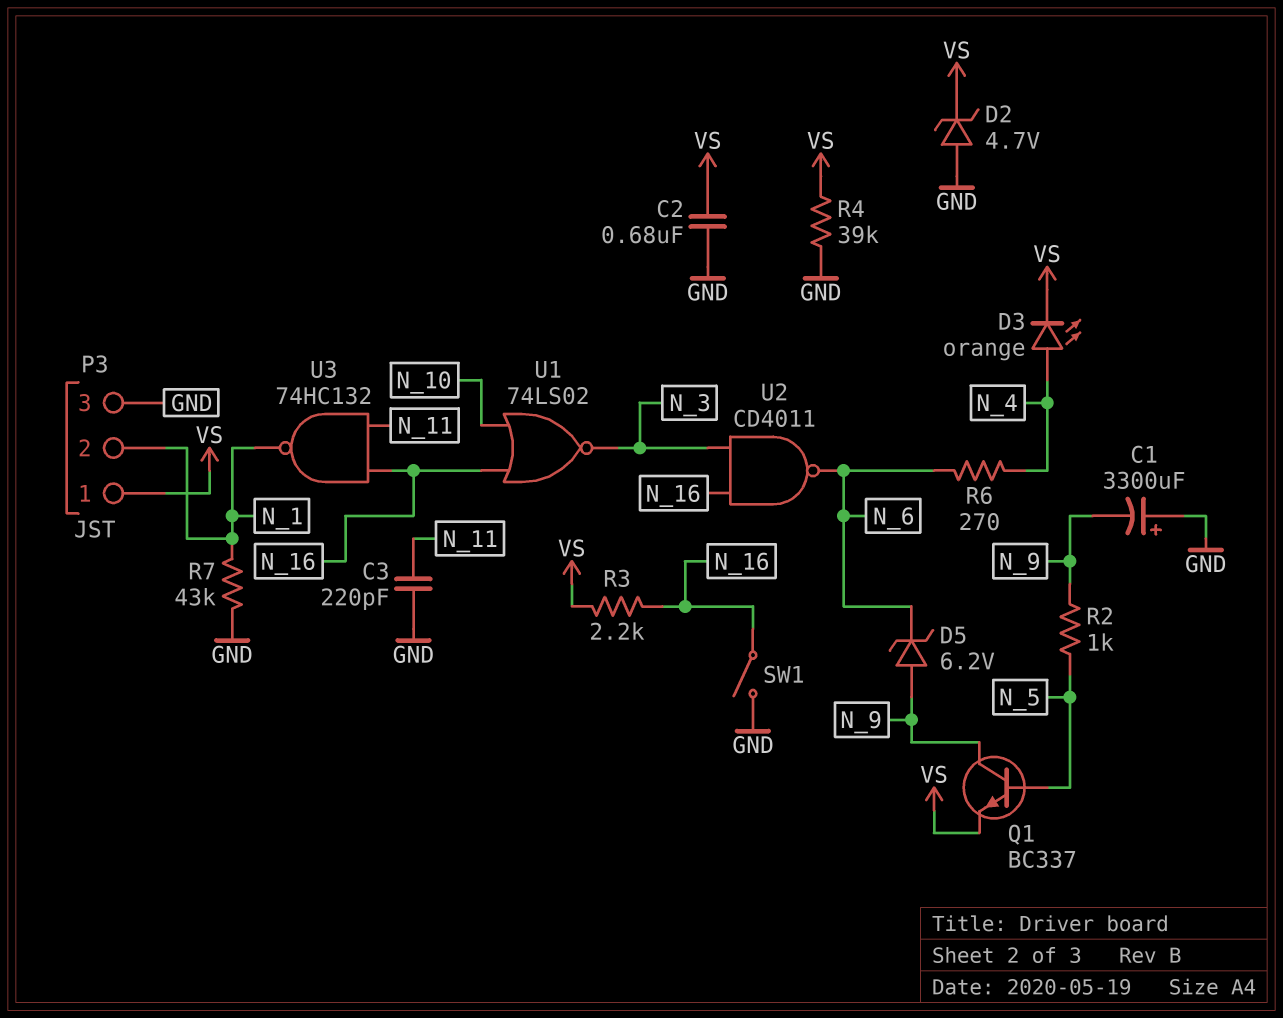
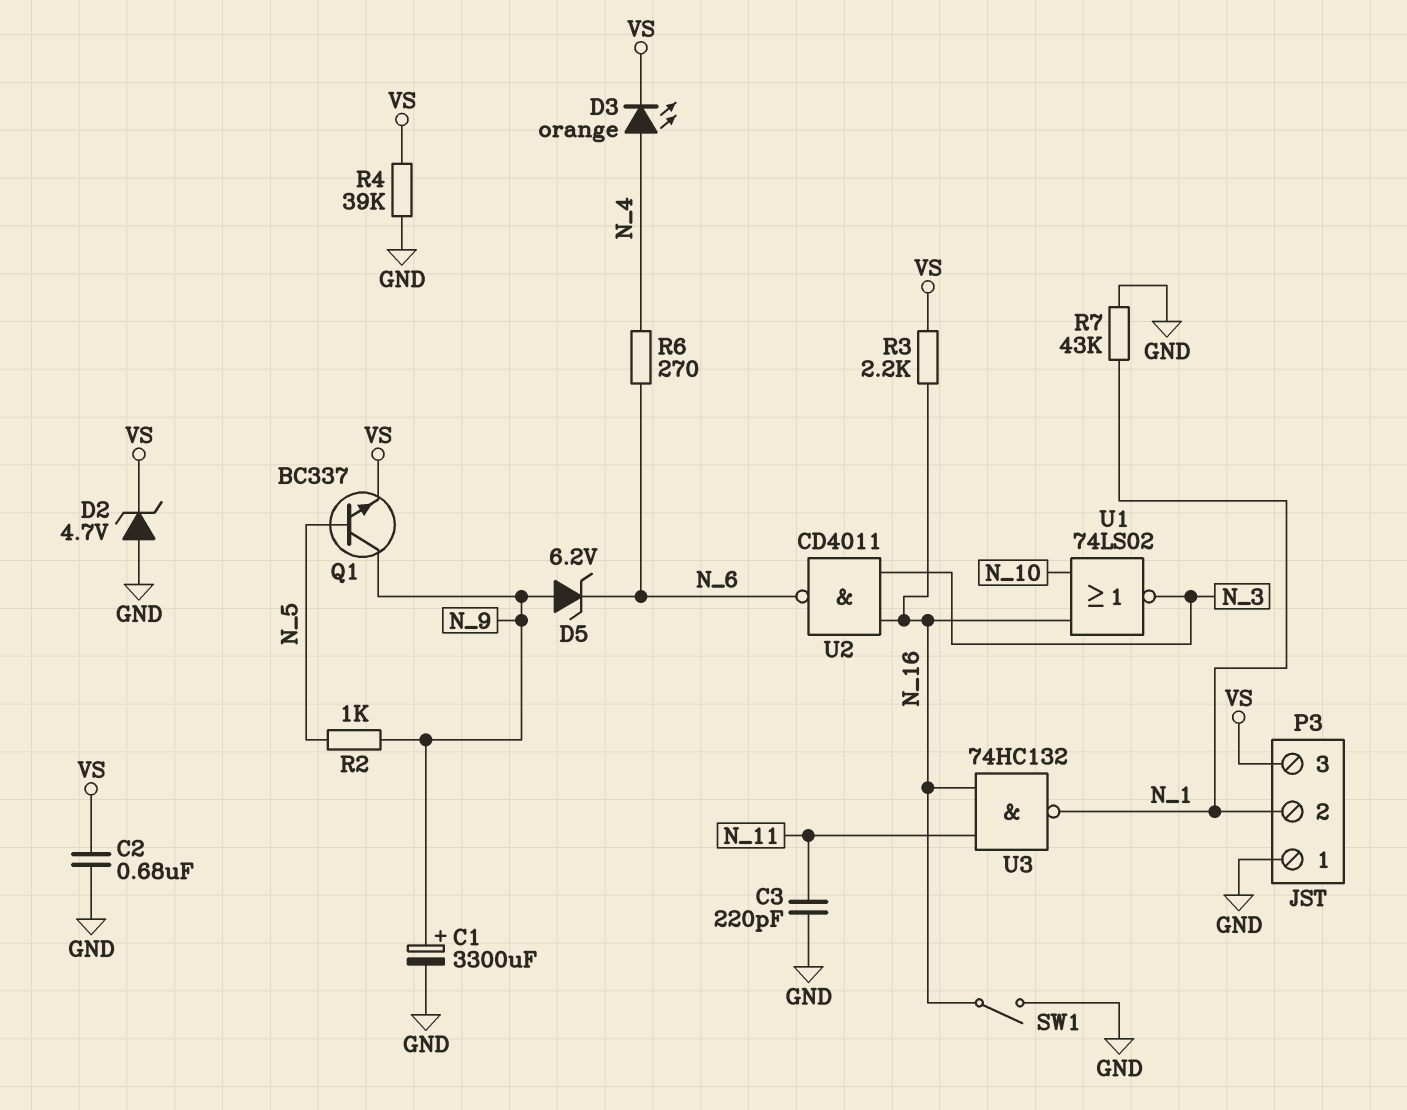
C1: 3300uF (plus GND, minus N_9) -> 3300uF (plus N_9, minus GND)
P3 pin 1: VS -> GND
P3 pin 3: GND -> VS

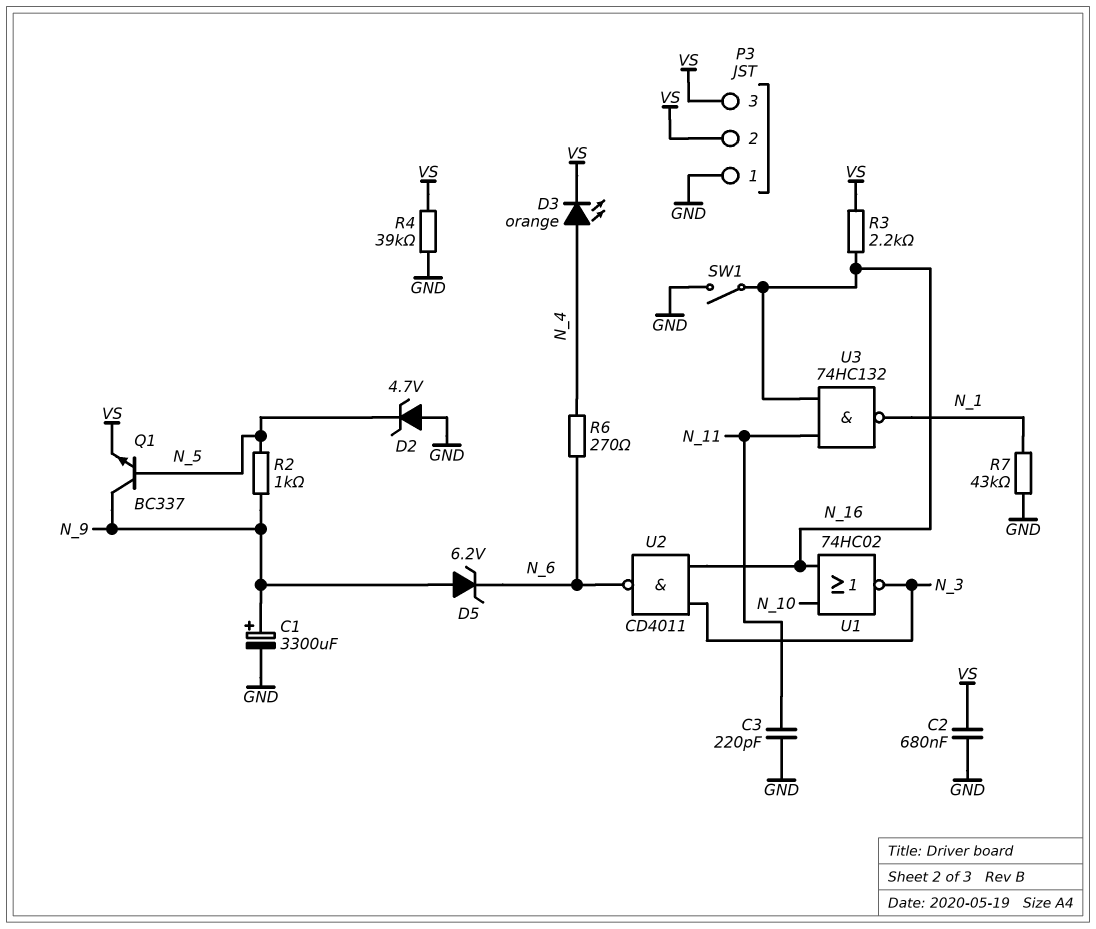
D2: zener 4.7V (A GND, K VS) -> zener 4.7V (A GND, K N_5)
P3 pin 2: N_1 -> VS
U1: NOR 74LS02 (in N_10, in N_16, out N_3) -> NOR 74HC02 (in N_10, in N_16, out N_3)

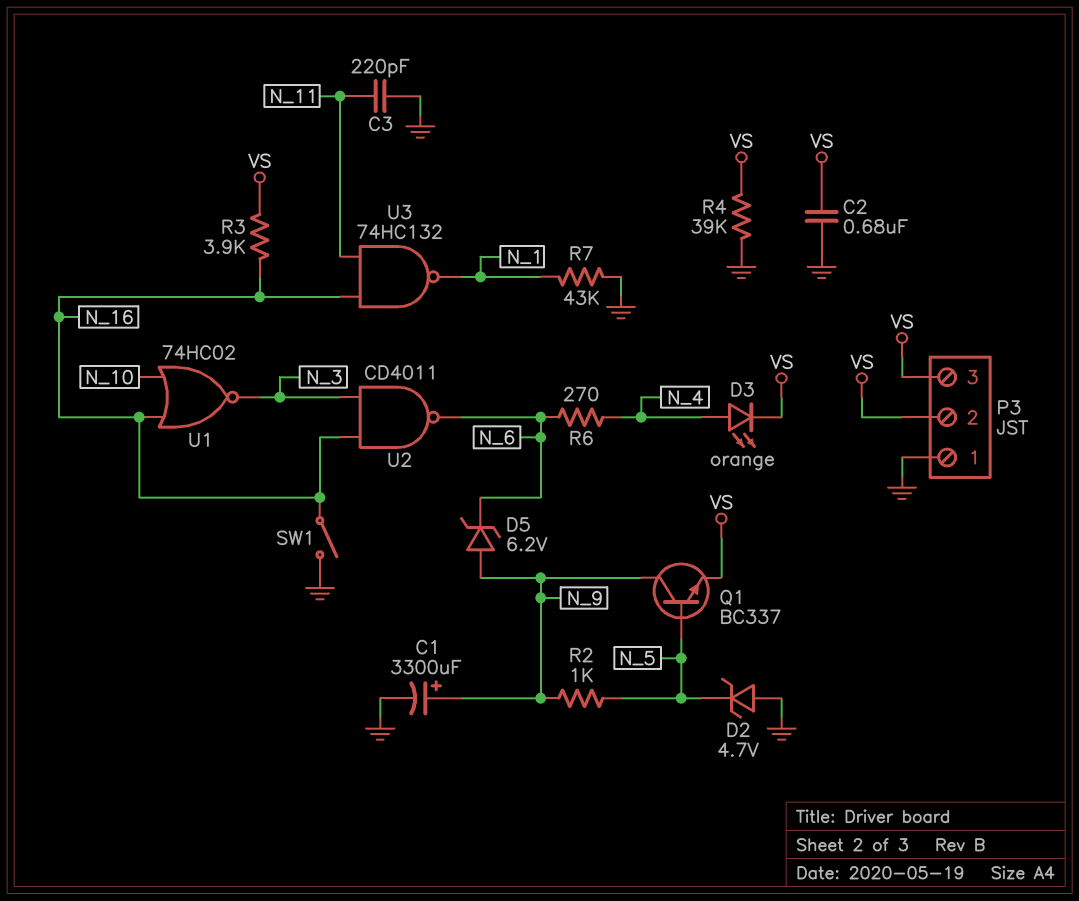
R3: 2.2k (N_16, VS) -> 3.9k (N_16, VS)

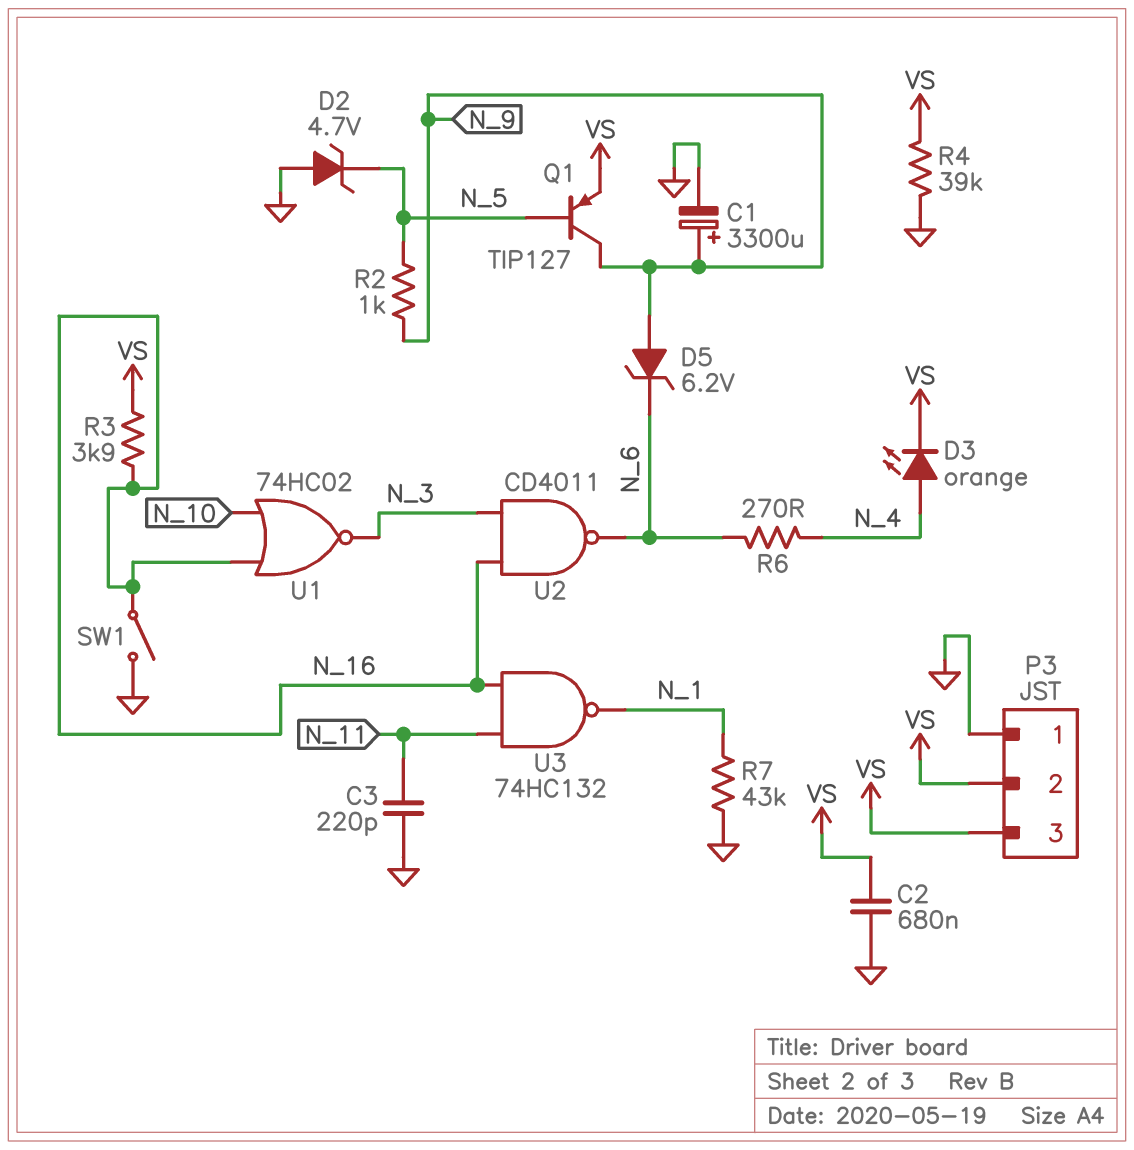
Q1: NPN BC337 (B N_5, C N_9, E VS) -> PNP TIP127 (B N_5, C N_9, E VS)

